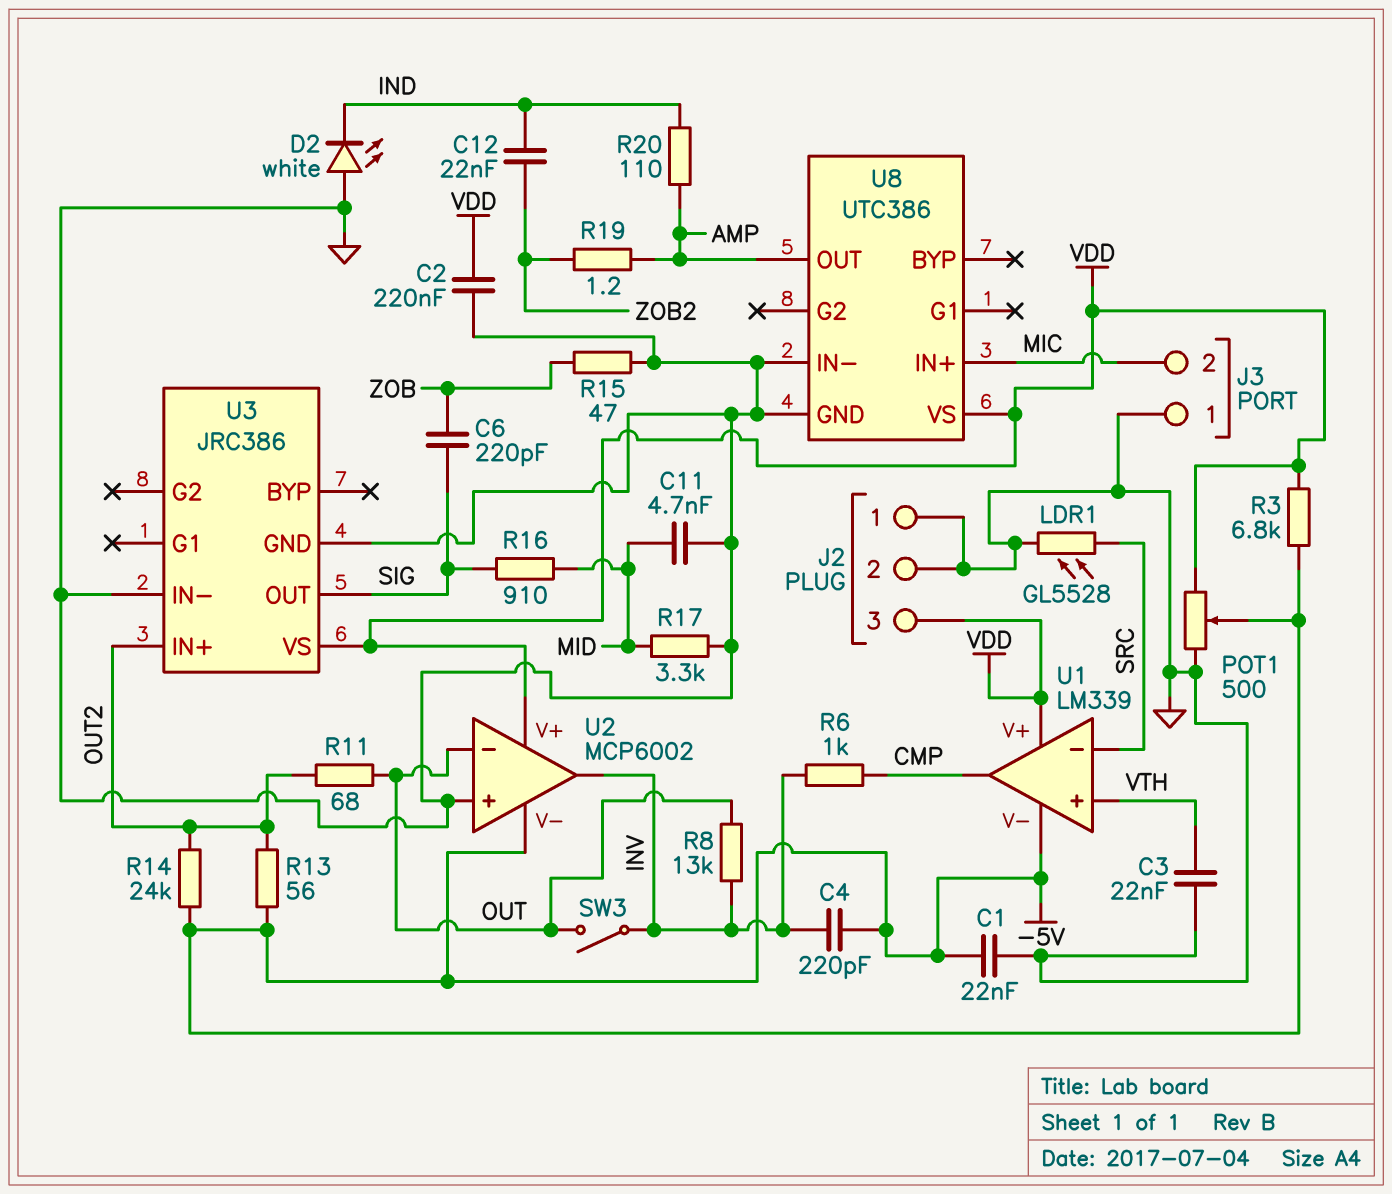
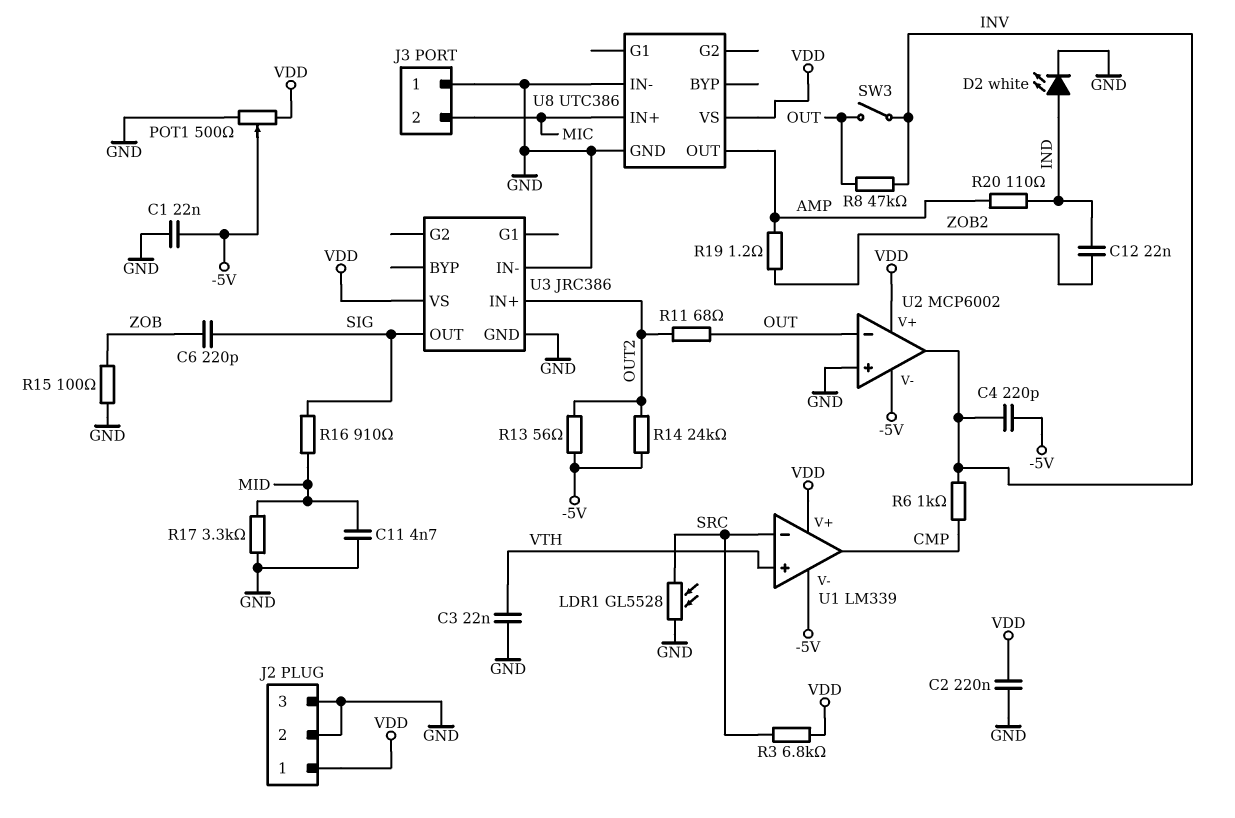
D2: LED white (A GND, K IND) -> LED white (A IND, K GND)
J2 pin 1: GND -> VDD
J2 pin 3: VDD -> GND
R3: 6.8k (-5V, VDD) -> 6.8k (SRC, VDD)
R8: 13k (INV, OUT) -> 47k (INV, OUT)
R15: 47 (GND, ZOB) -> 100 (GND, ZOB)

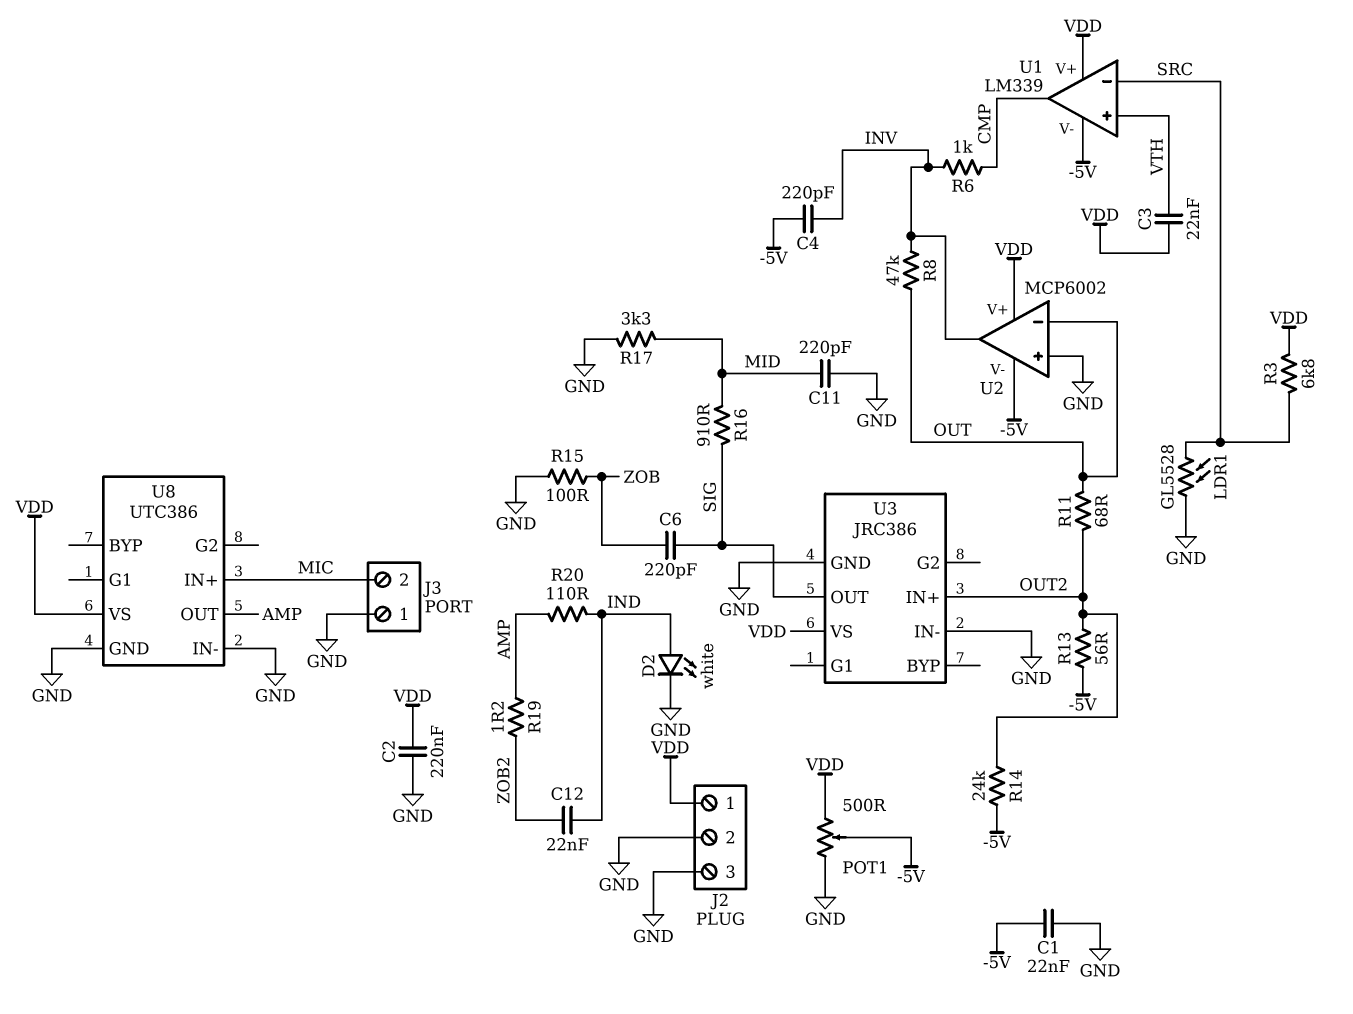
C3: 22nF (GND, VTH) -> 22nF (VDD, VTH)
C11: 4.7nF (GND, MID) -> 220pF (GND, MID)
SW3: switch (INV, OUT) -> none

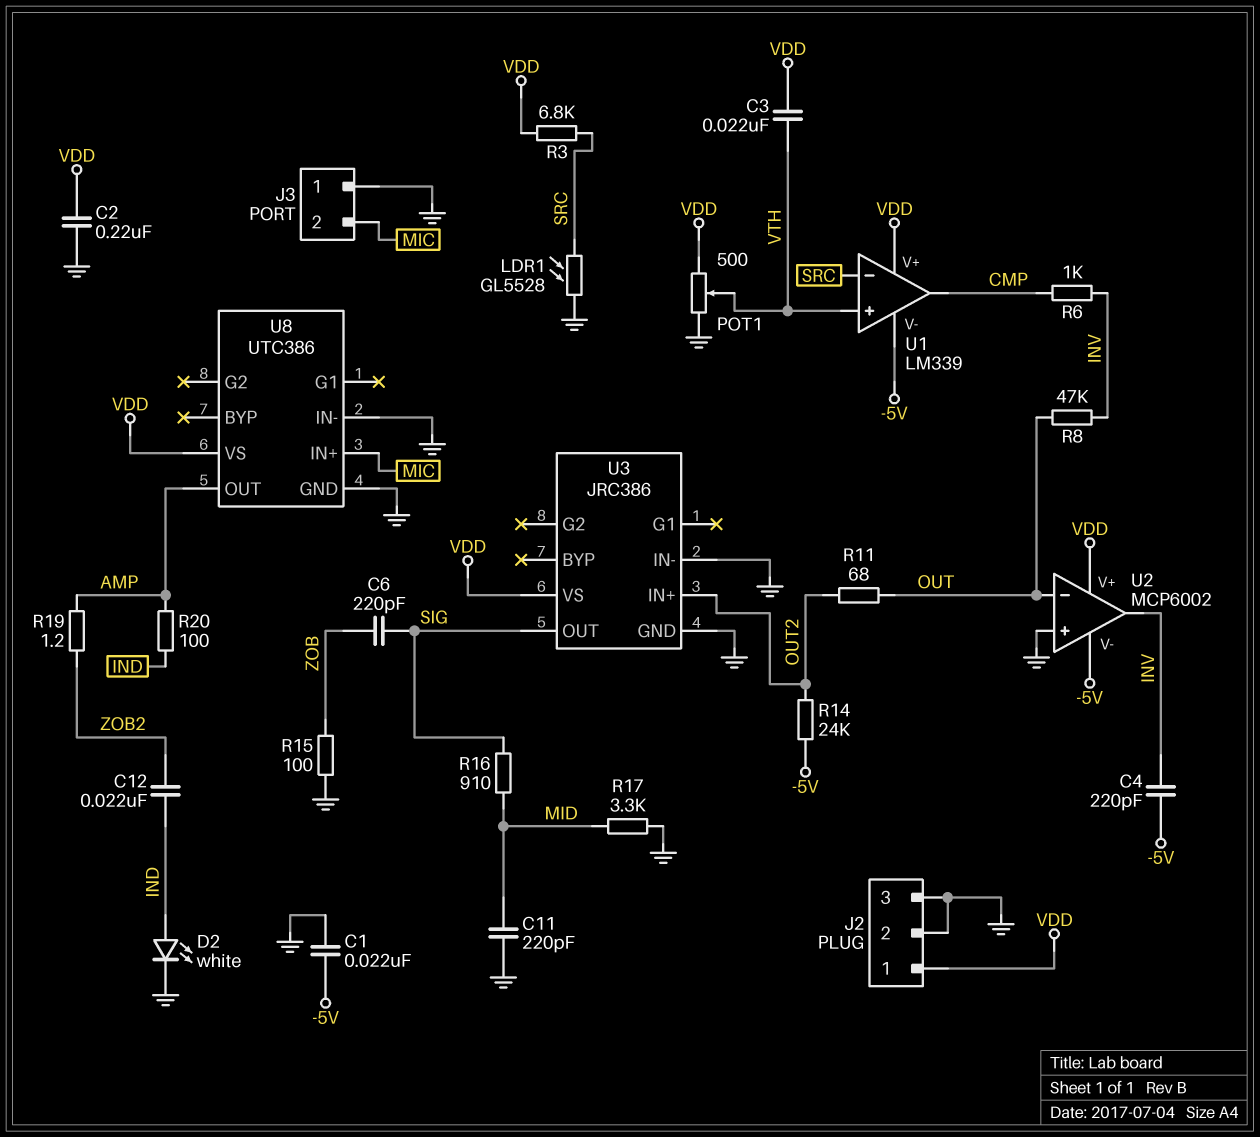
POT1: 500 (GND, VDD, wiper -5V) -> 500 (GND, VDD, wiper VTH)
R13: 56 (-5V, OUT2) -> none
R20: 110 (AMP, IND) -> 100 (AMP, IND)

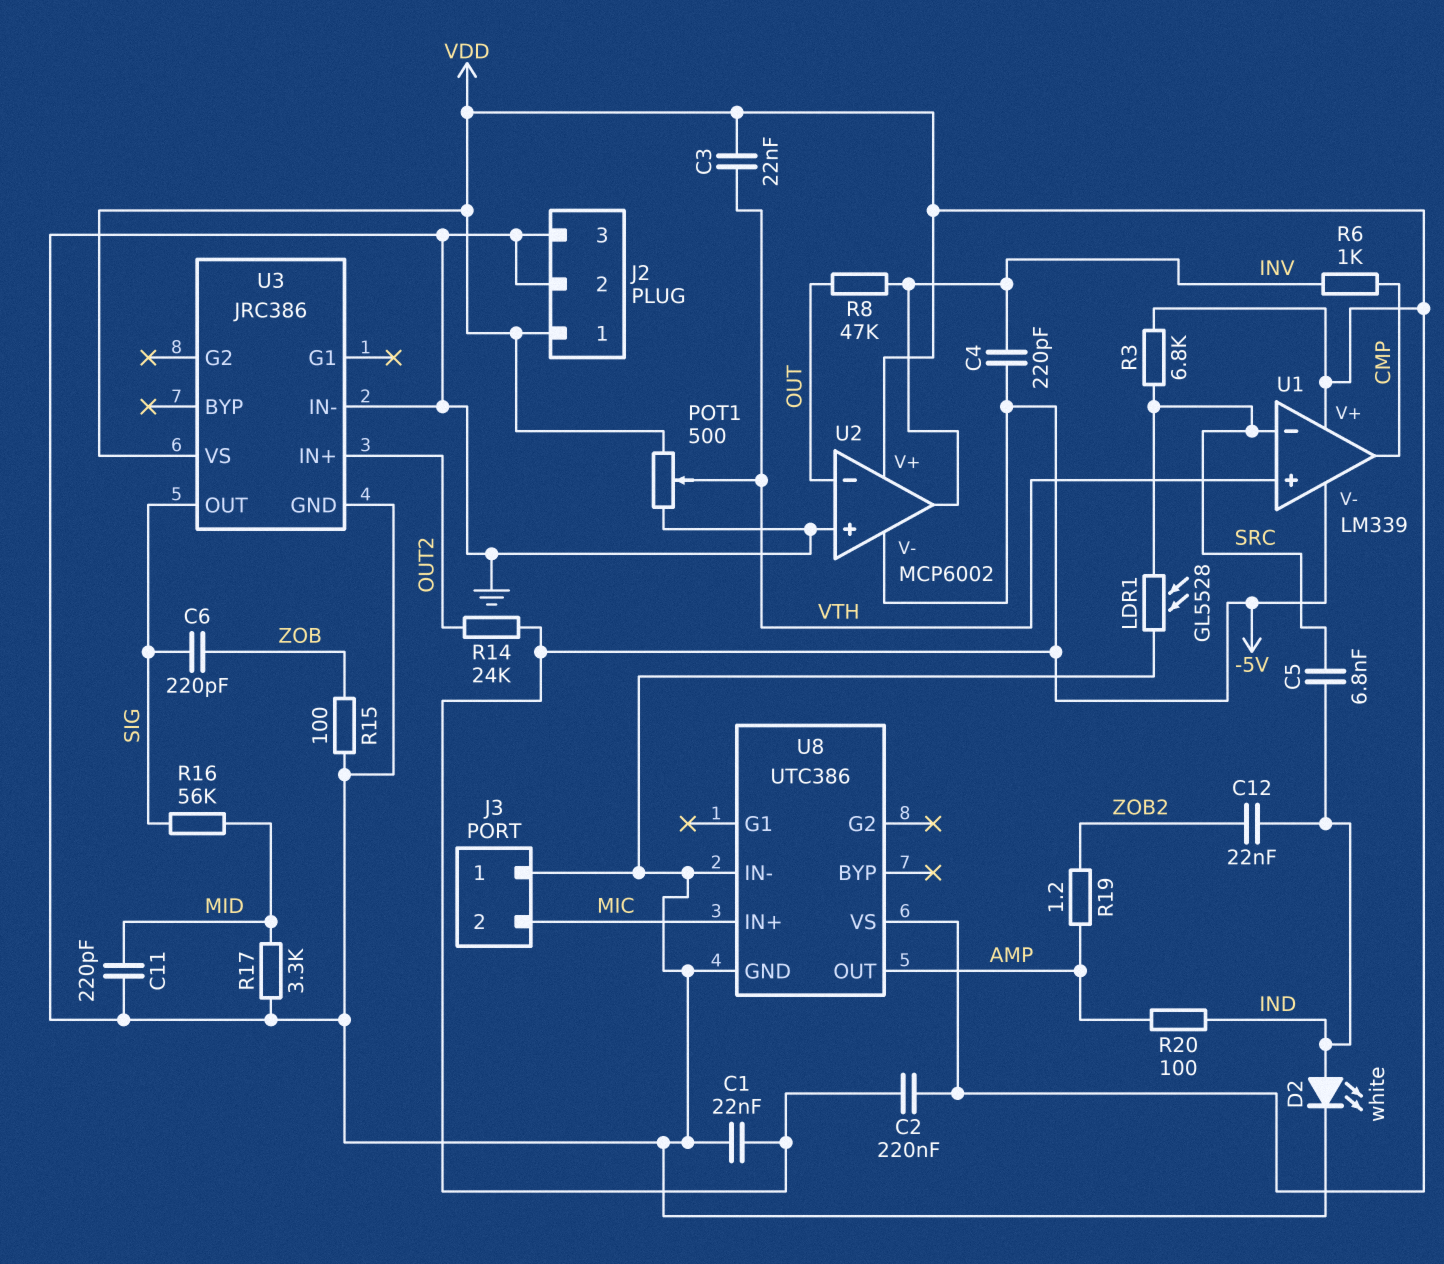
C2: 220nF (GND, VDD) -> 220nF (-5V, VDD)
C5: none -> 6.8nF (IND, SRC)
R11: 68 (OUT, OUT2) -> none
R16: 910 (MID, SIG) -> 56k (MID, SIG)

